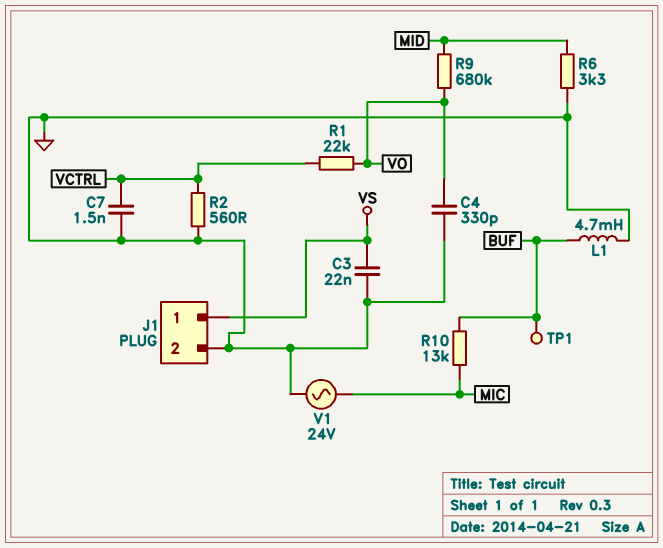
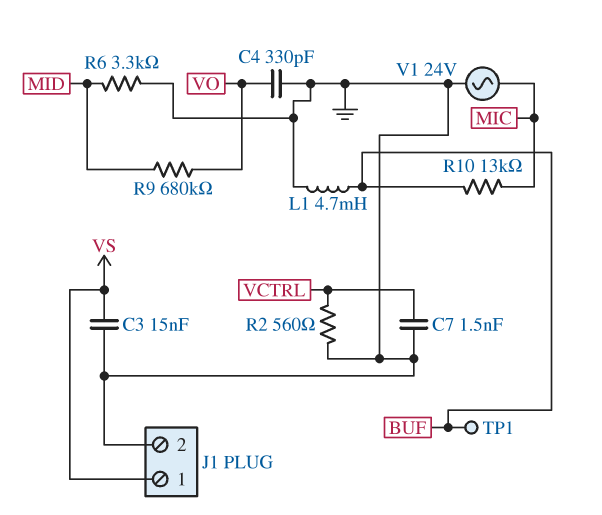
C3: 22nF (GND, VS) -> 15nF (GND, VS)
R1: 22k (VCTRL, VO) -> none

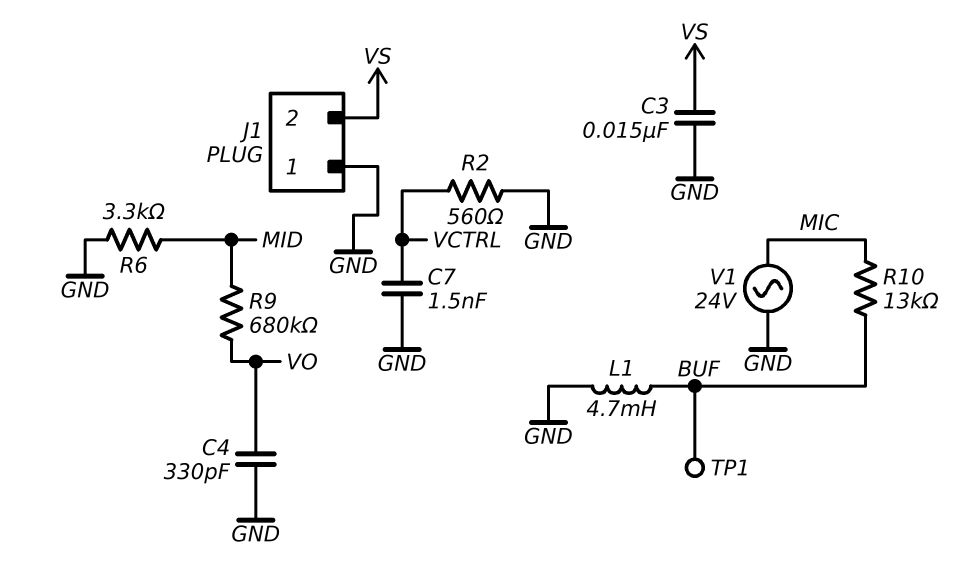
J1 pin 1: VS -> GND
J1 pin 2: GND -> VS

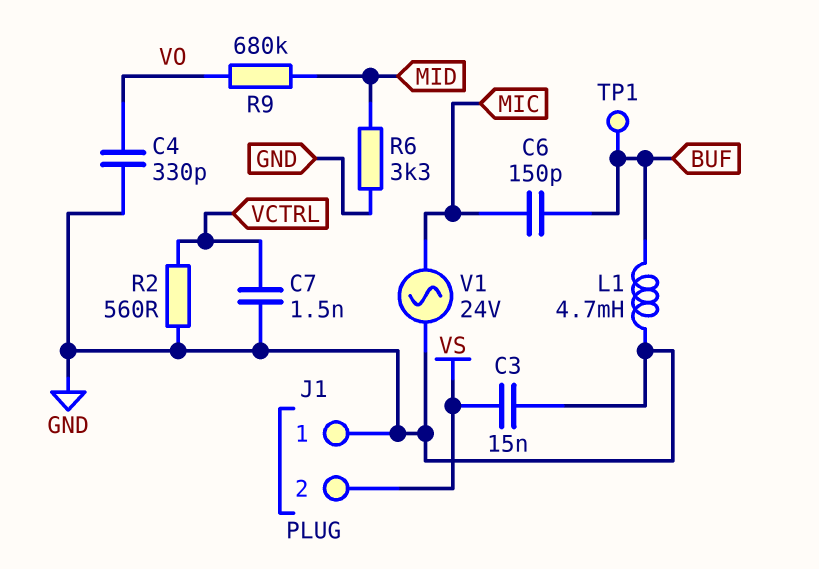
C6: none -> 150pF (BUF, MIC)
R10: 13k (BUF, MIC) -> none

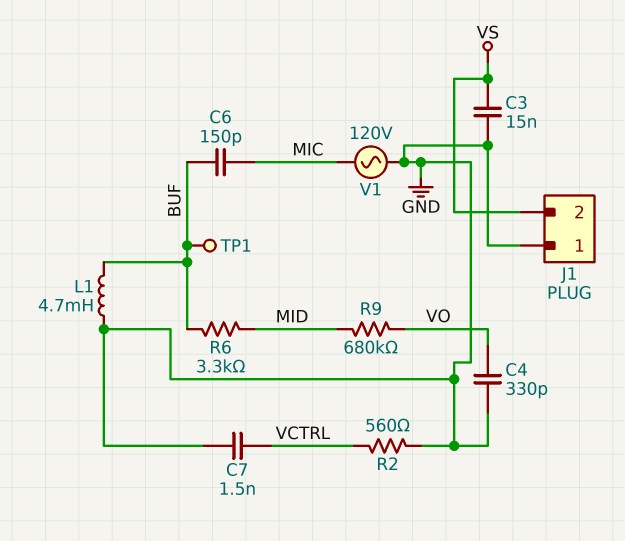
R6: 3.3k (GND, MID) -> 3.3k (BUF, MID)
V1: AC 24V (GND, MIC) -> AC 120V (GND, MIC)

